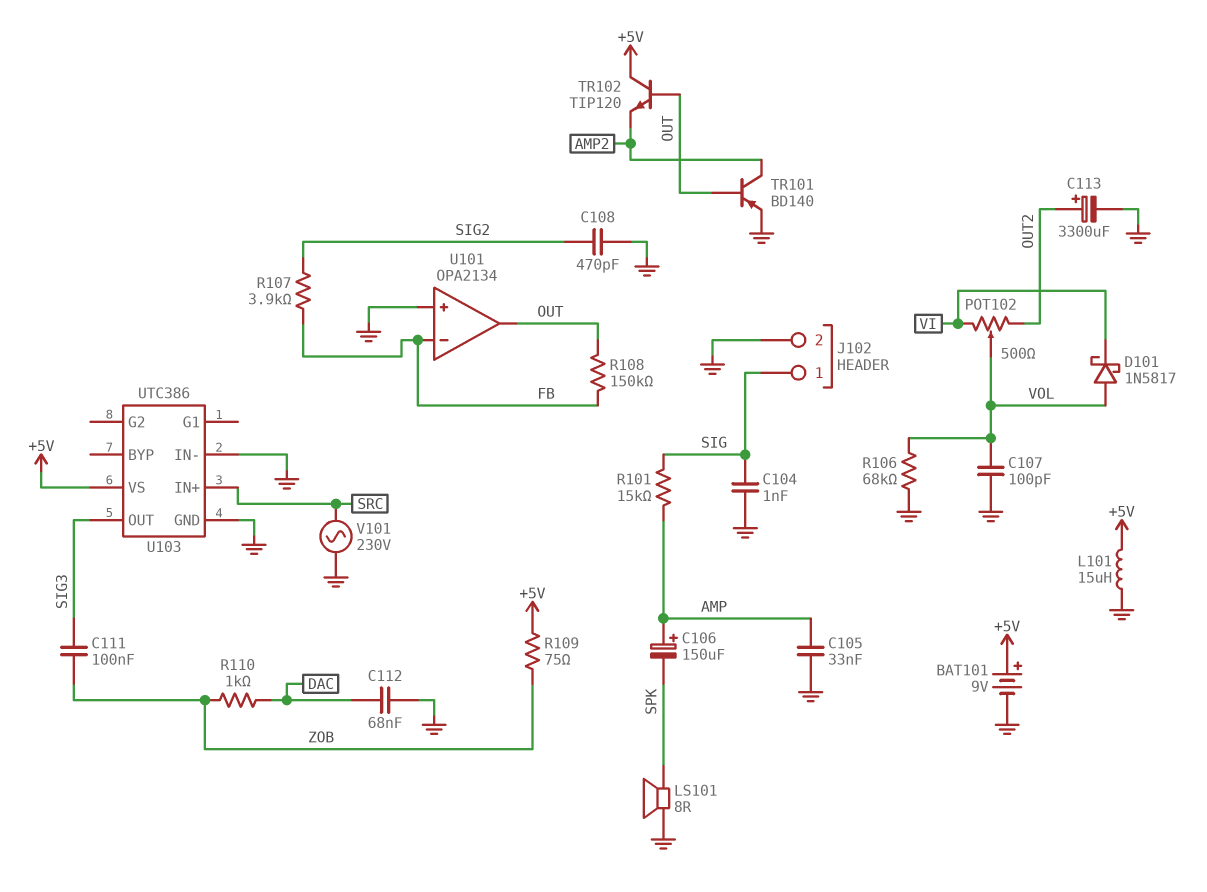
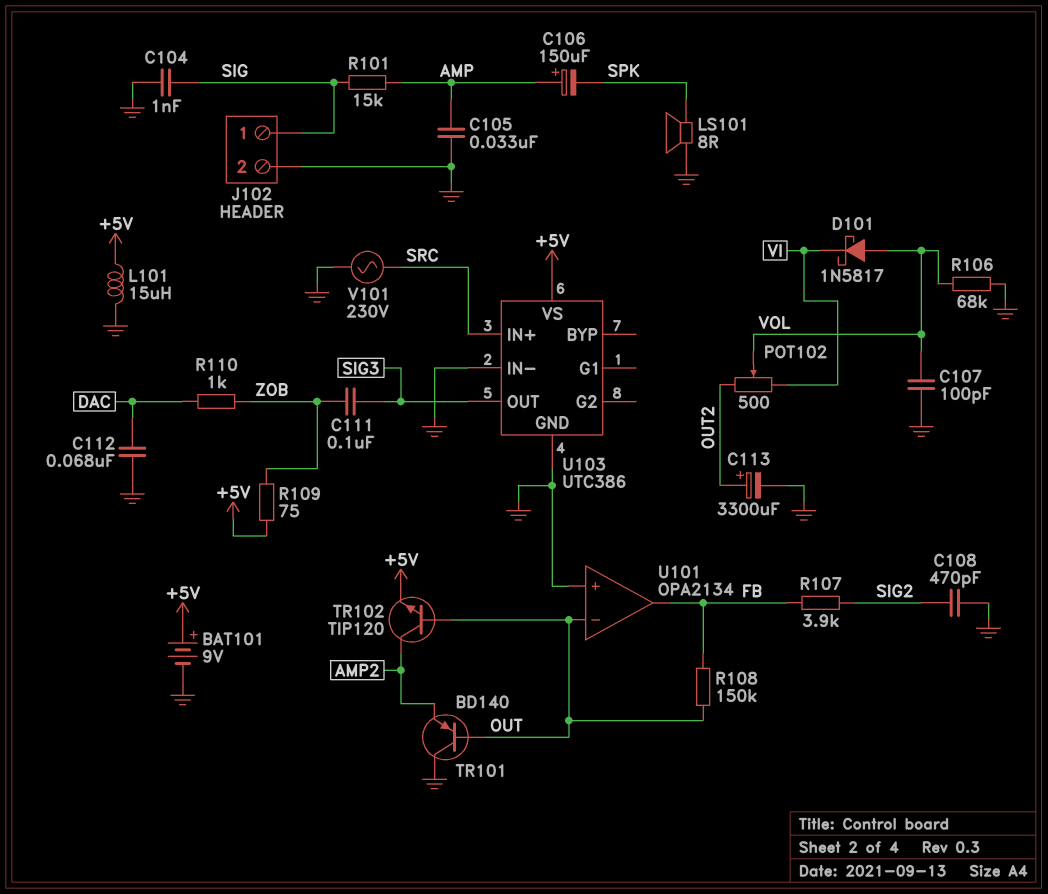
TR101: PNP BD140 (B OUT, C AMP2, E GND) -> PNP BD140 (B OUT, C GND, E AMP2)
TR102: NPN TIP120 (B OUT, C +5V, E AMP2) -> NPN TIP120 (B OUT, C AMP2, E +5V)
U101 pin in-: FB -> OUT
U101 pin out: OUT -> FB

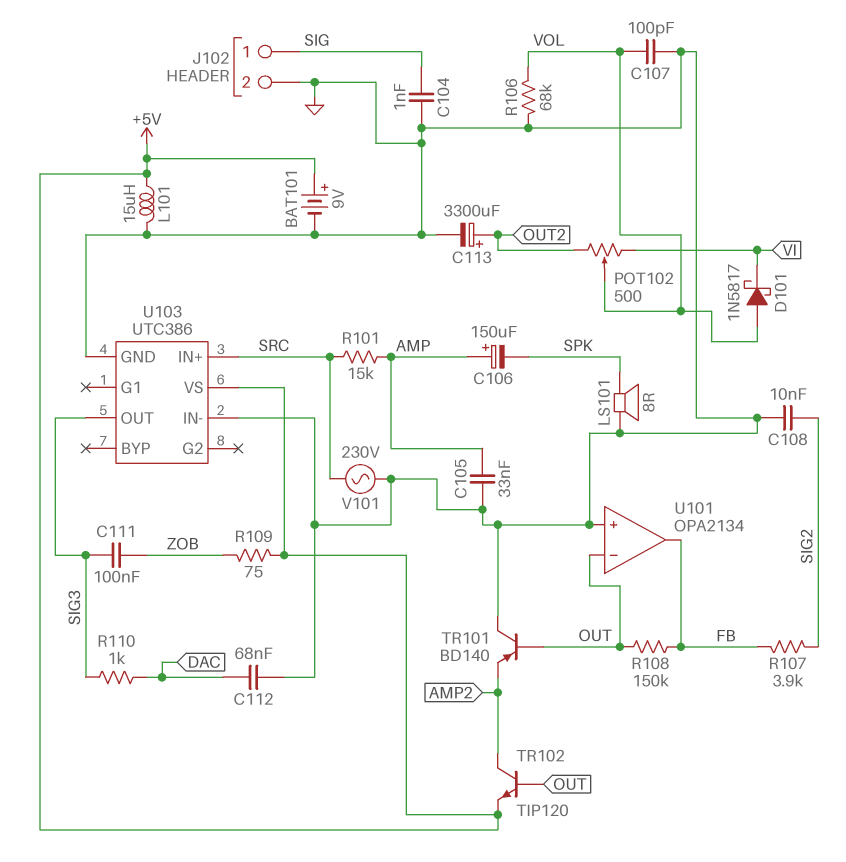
C108: 470pF (GND, SIG2) -> 10nF (GND, SIG2)
R101: 15k (AMP, SIG) -> 15k (AMP, SRC)
R110: 1k (DAC, ZOB) -> 1k (DAC, SIG3)

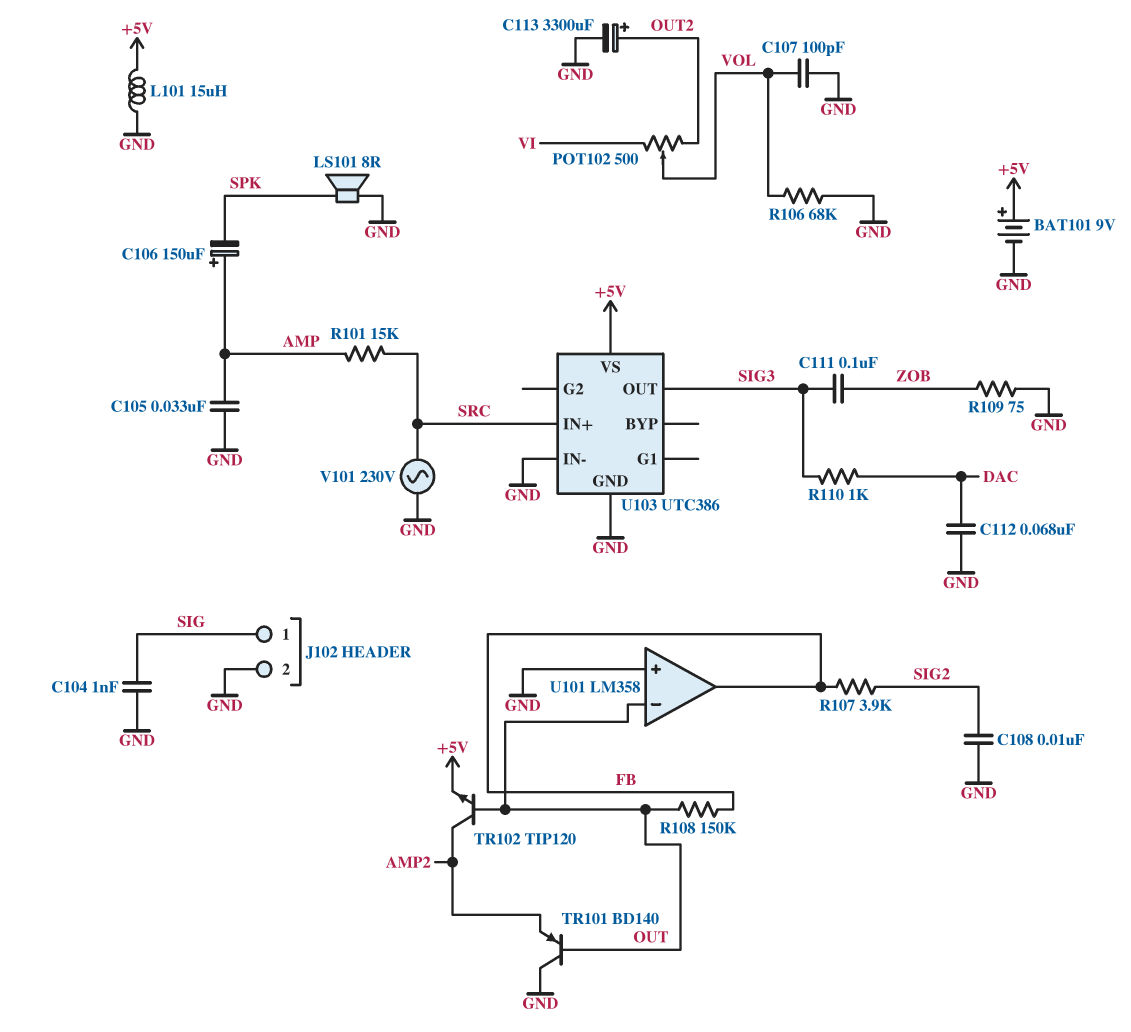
D101: schottky 1N5817 (A VOL, K VI) -> none
R109: 75 (+5V, ZOB) -> 75 (GND, ZOB)
U101: OPA2134 -> LM358

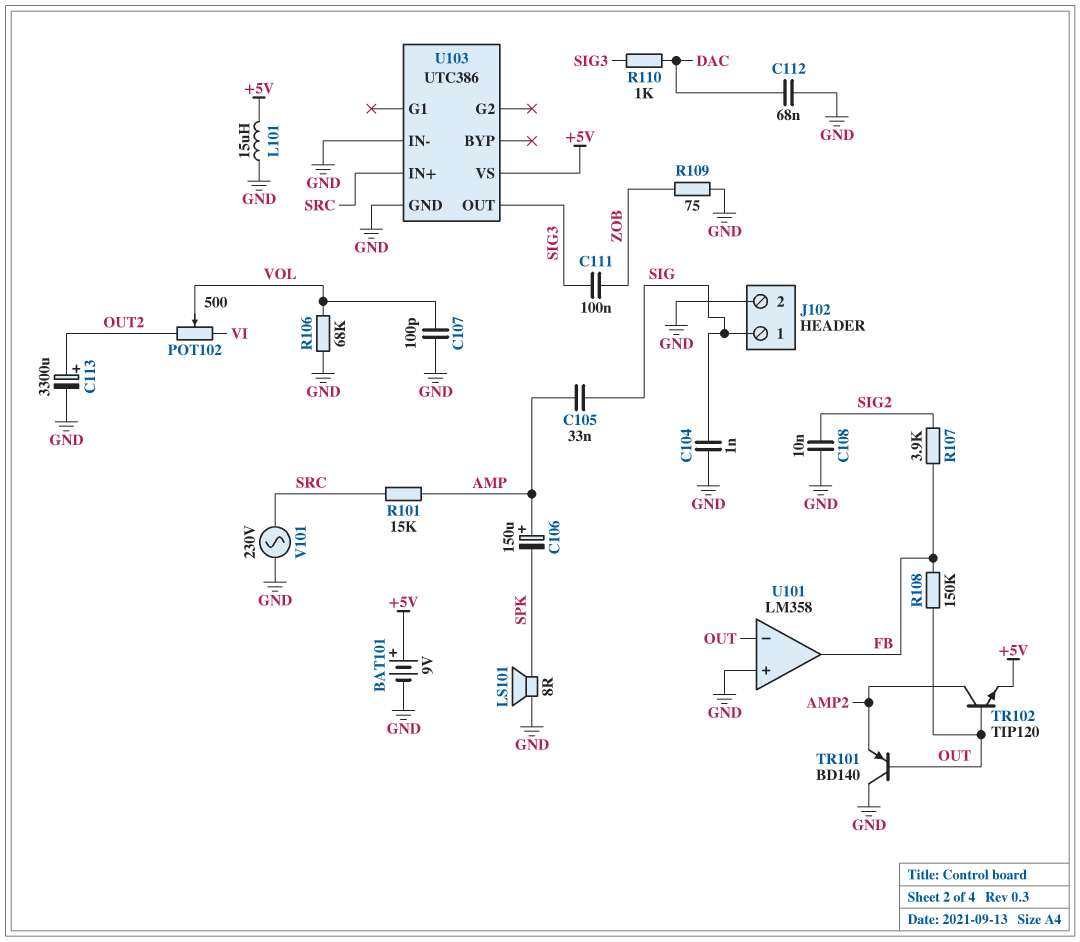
C105: 33nF (AMP, GND) -> 33nF (AMP, SIG)

